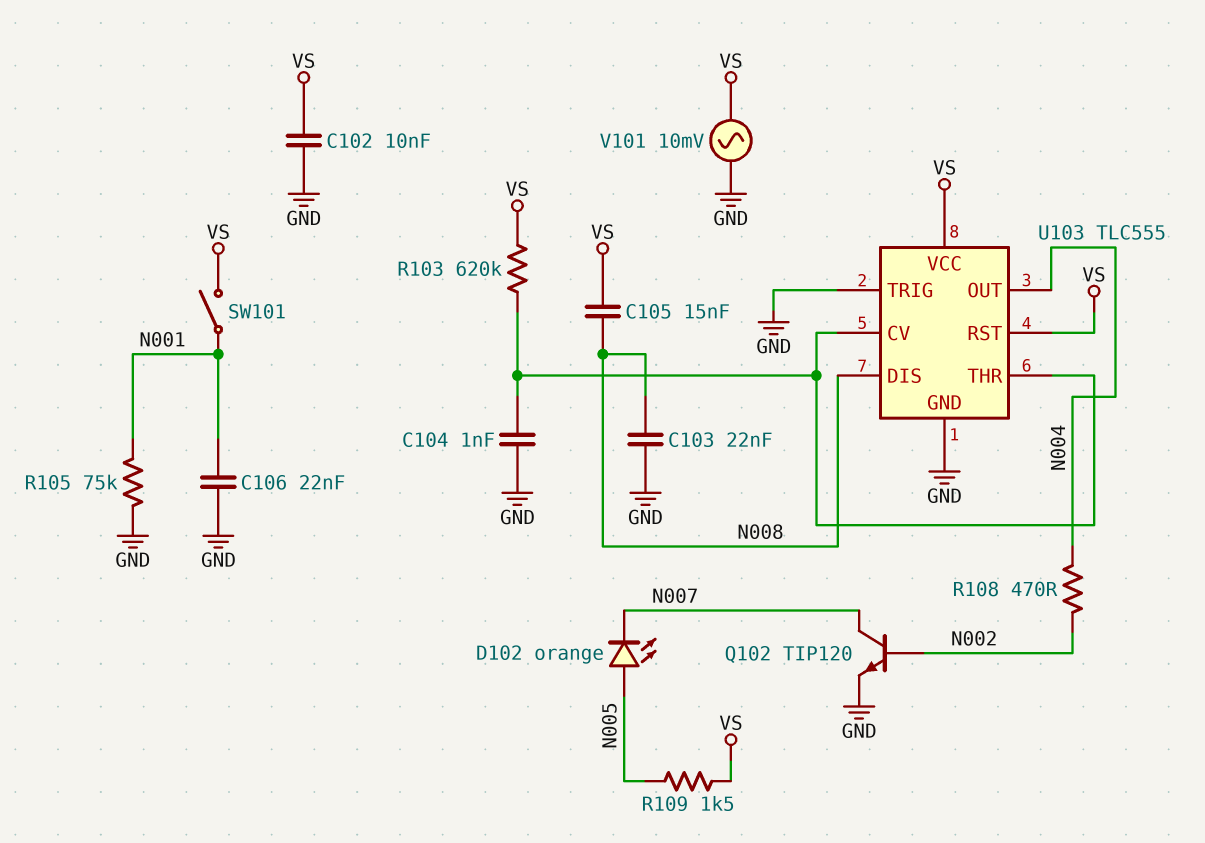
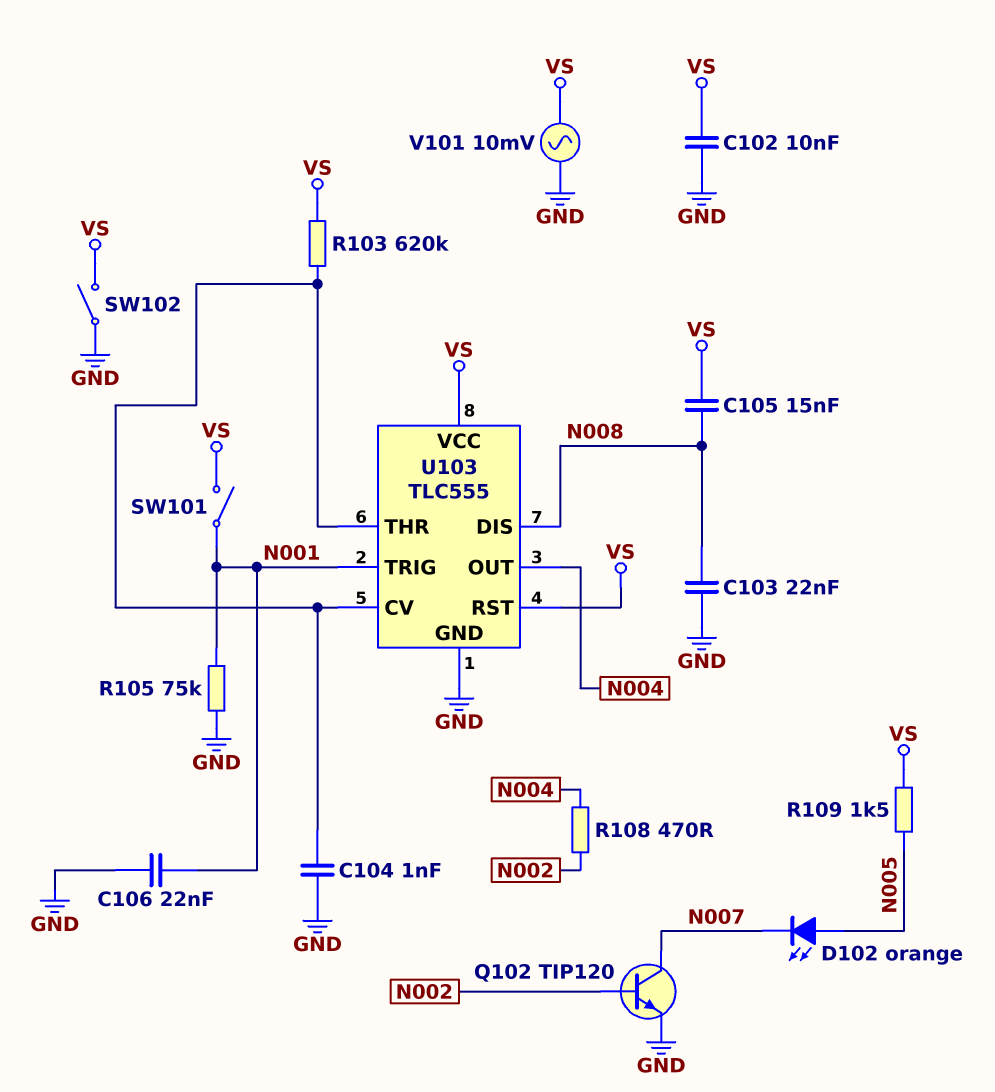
SW102: none -> switch (GND, VS)
U103 pin TRIG: GND -> N001

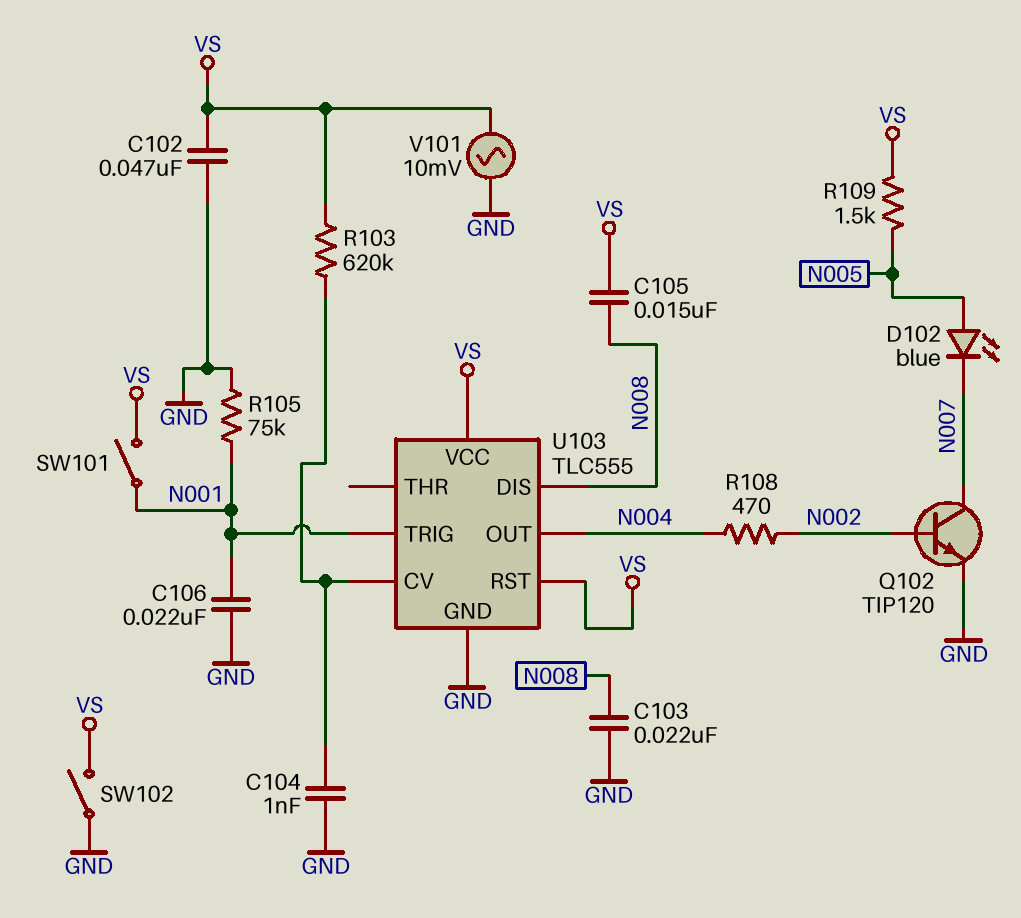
C102: 10nF (GND, VS) -> 47nF (GND, VS)
D102: LED orange (A N005, K N007) -> LED blue (A N005, K N007)
U103 pin THR: U103/CV -> none

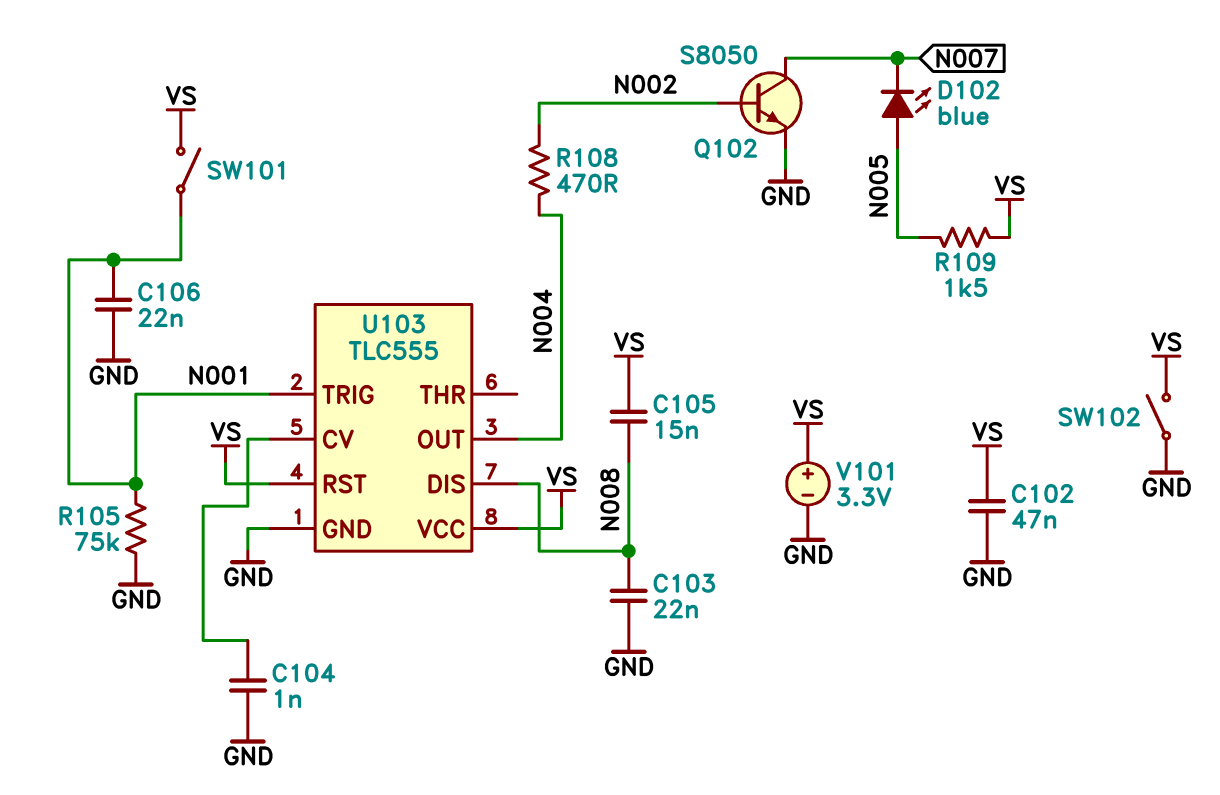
Q102: NPN TIP120 (B N002, C N007, E GND) -> NPN S8050 (B N002, C N007, E GND)
R103: 620k (U103/CV, VS) -> none
V101: AC 10mV (GND, VS) -> 3.3V (plus VS, minus GND)

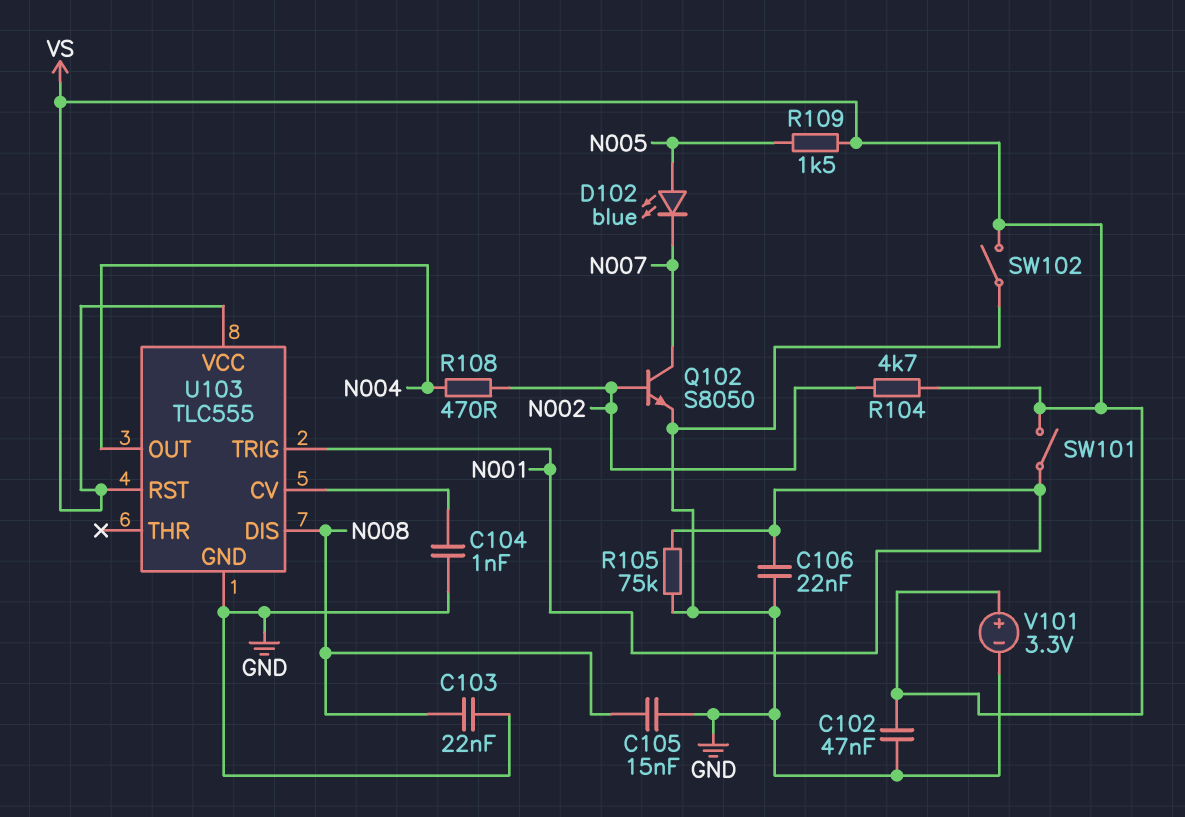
C105: 15nF (N008, VS) -> 15nF (GND, N008)
R104: none -> 4.7k (N002, VS)

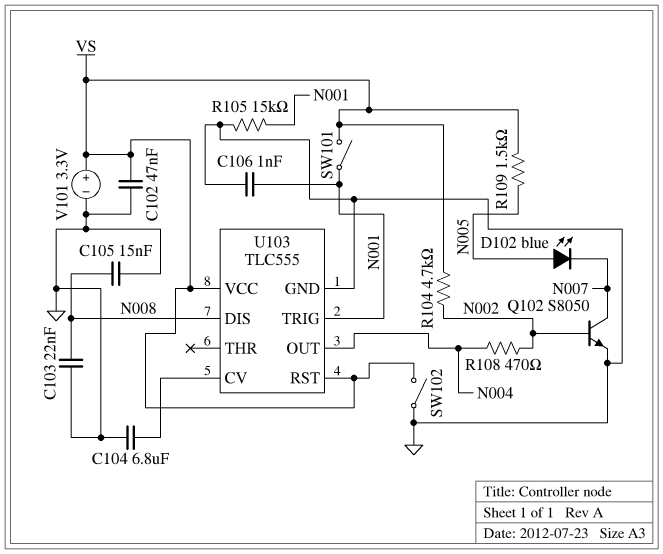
C104: 1nF (GND, U103/CV) -> 6.8uF (GND, U103/CV)
C106: 22nF (GND, N001) -> 1nF (GND, N001)
R105: 75k (GND, N001) -> 15k (GND, N001)

